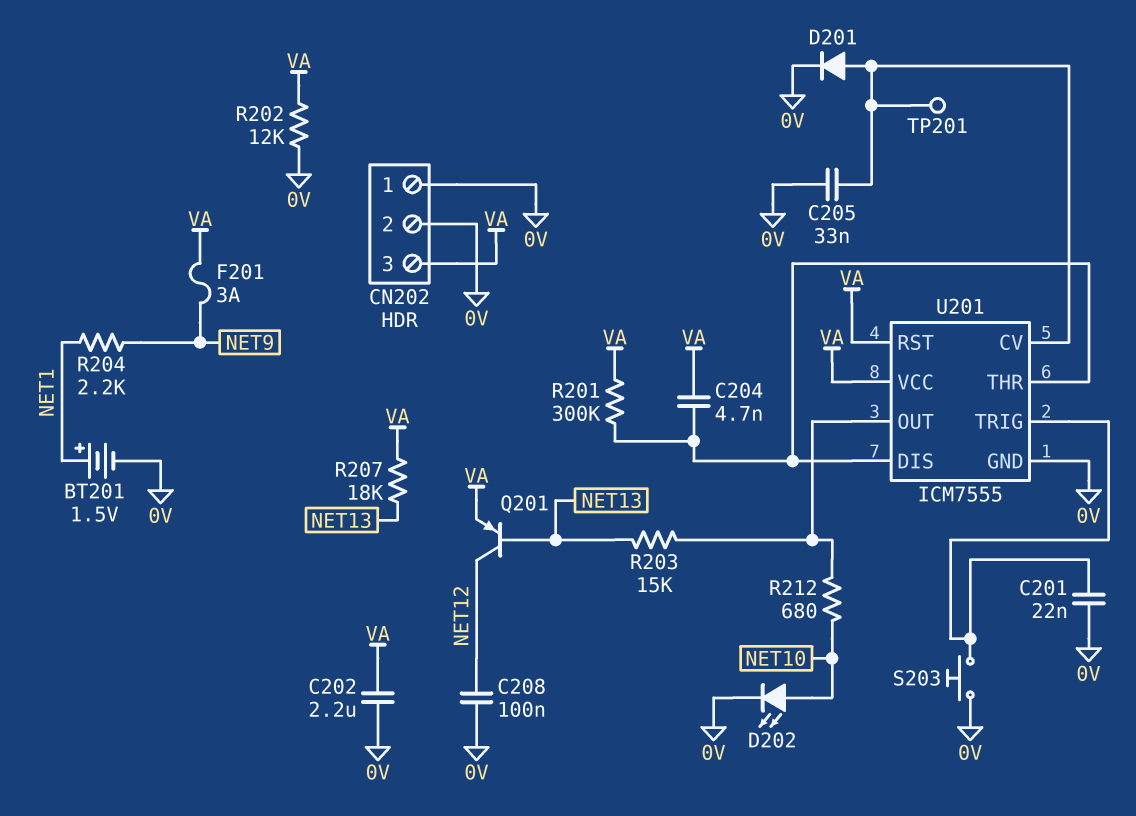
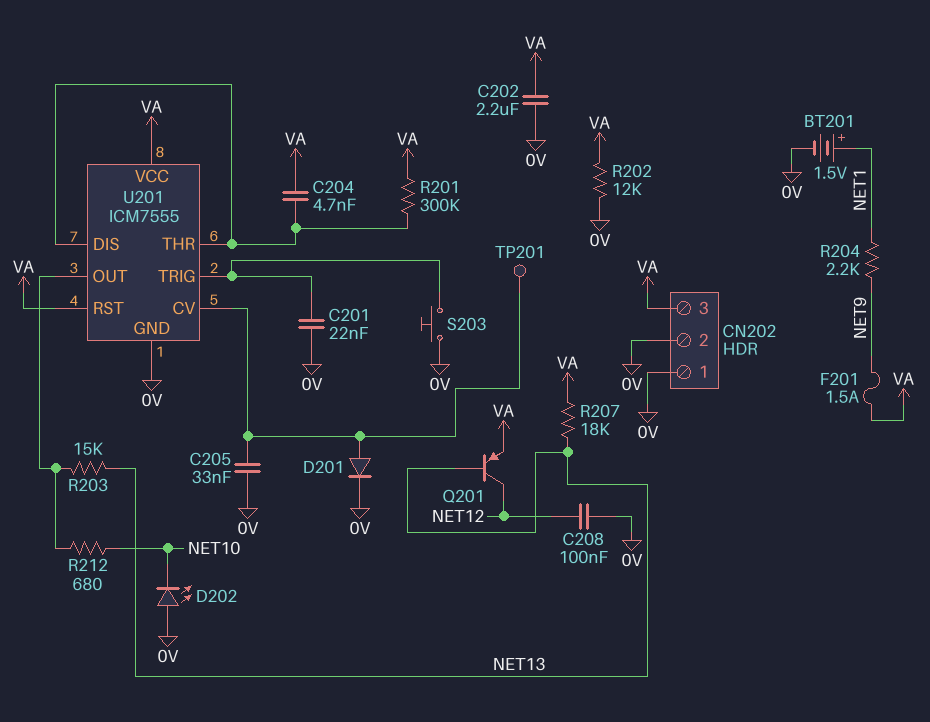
D202: LED (A NET10, K 0V) -> LED (A 0V, K NET10)
F201: 3A (NET9, VA) -> 1.5A (NET9, VA)

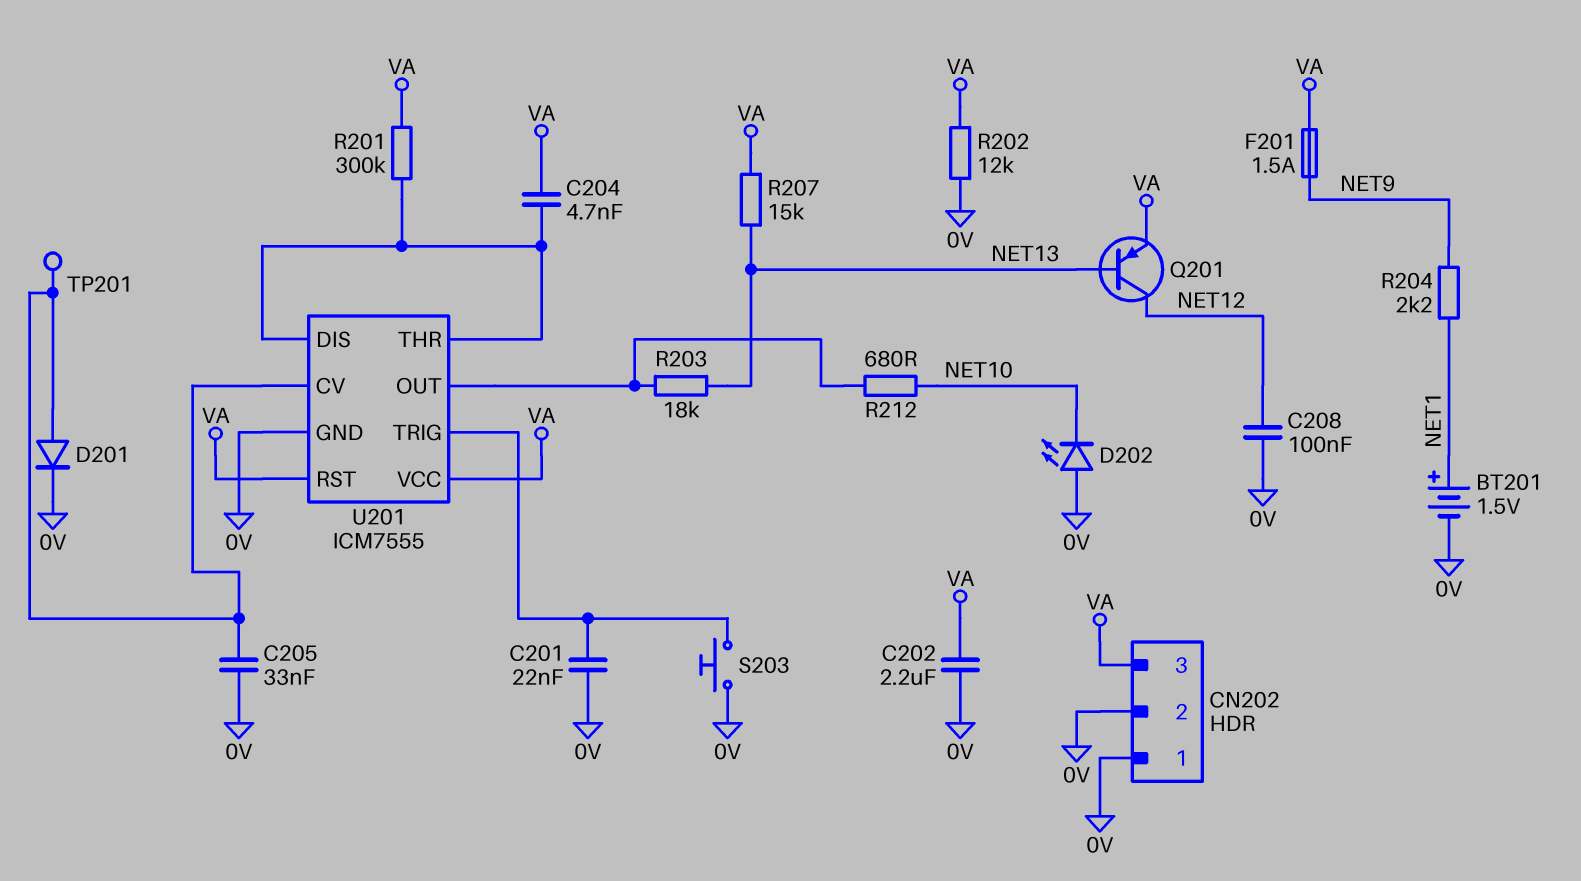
R203: 15k (NET13, U201/OUT) -> 18k (NET13, U201/OUT)
R207: 18k (NET13, VA) -> 15k (NET13, VA)

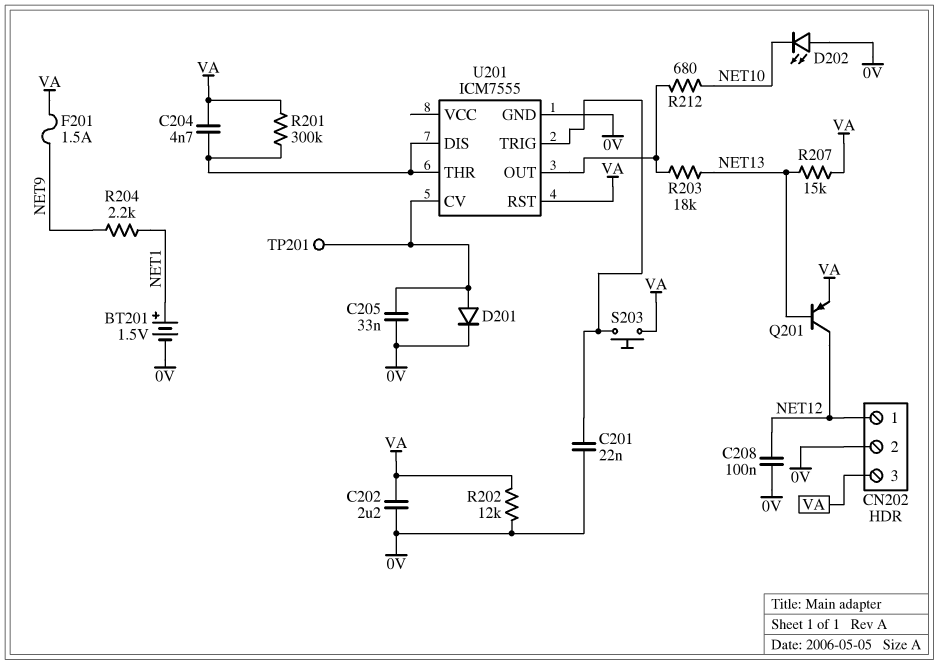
CN202 pin 1: 0V -> NET12
S203: button (0V, U201/TRIG) -> button (U201/TRIG, VA)
U201 pin VCC: VA -> none

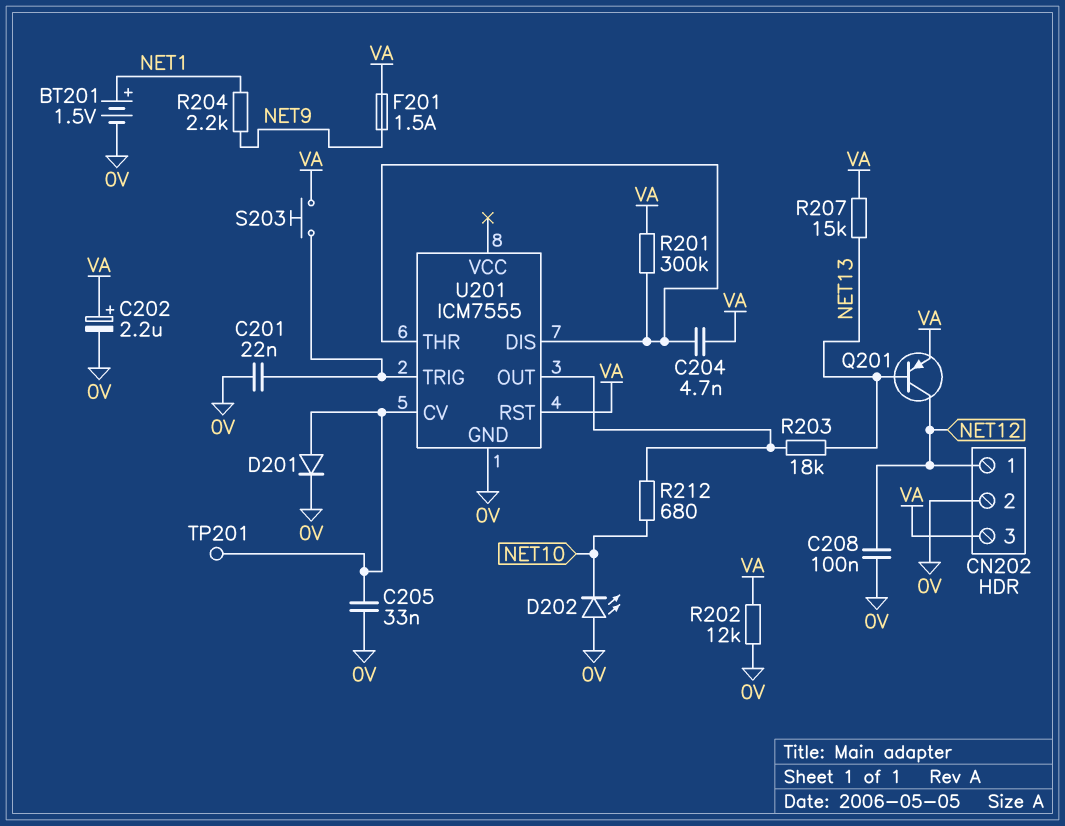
C202: 2.2uF (0V, VA) -> 2.2uF (plus VA, minus 0V)

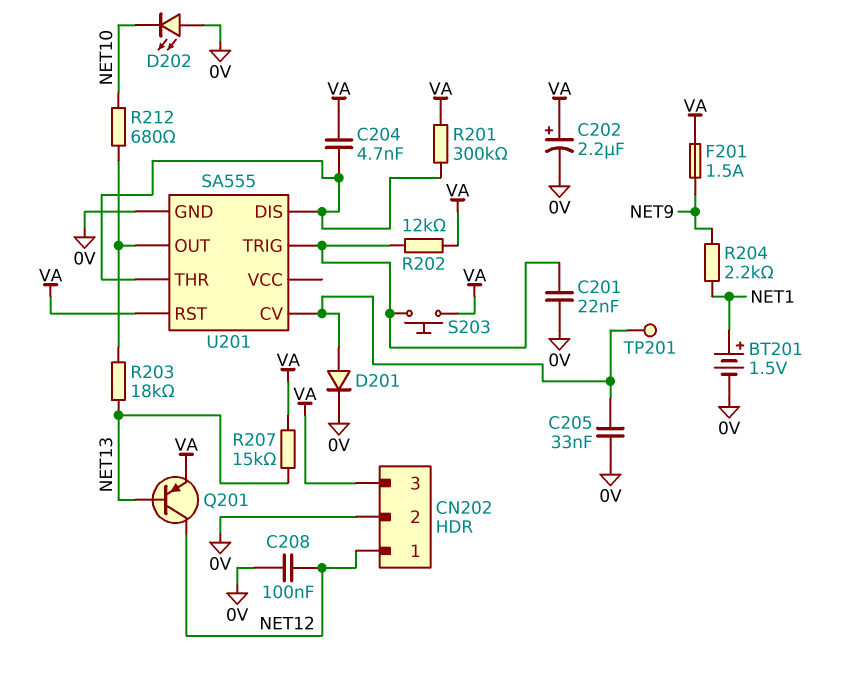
R202: 12k (0V, VA) -> 12k (U201/TRIG, VA)
U201: ICM7555 -> SA555

